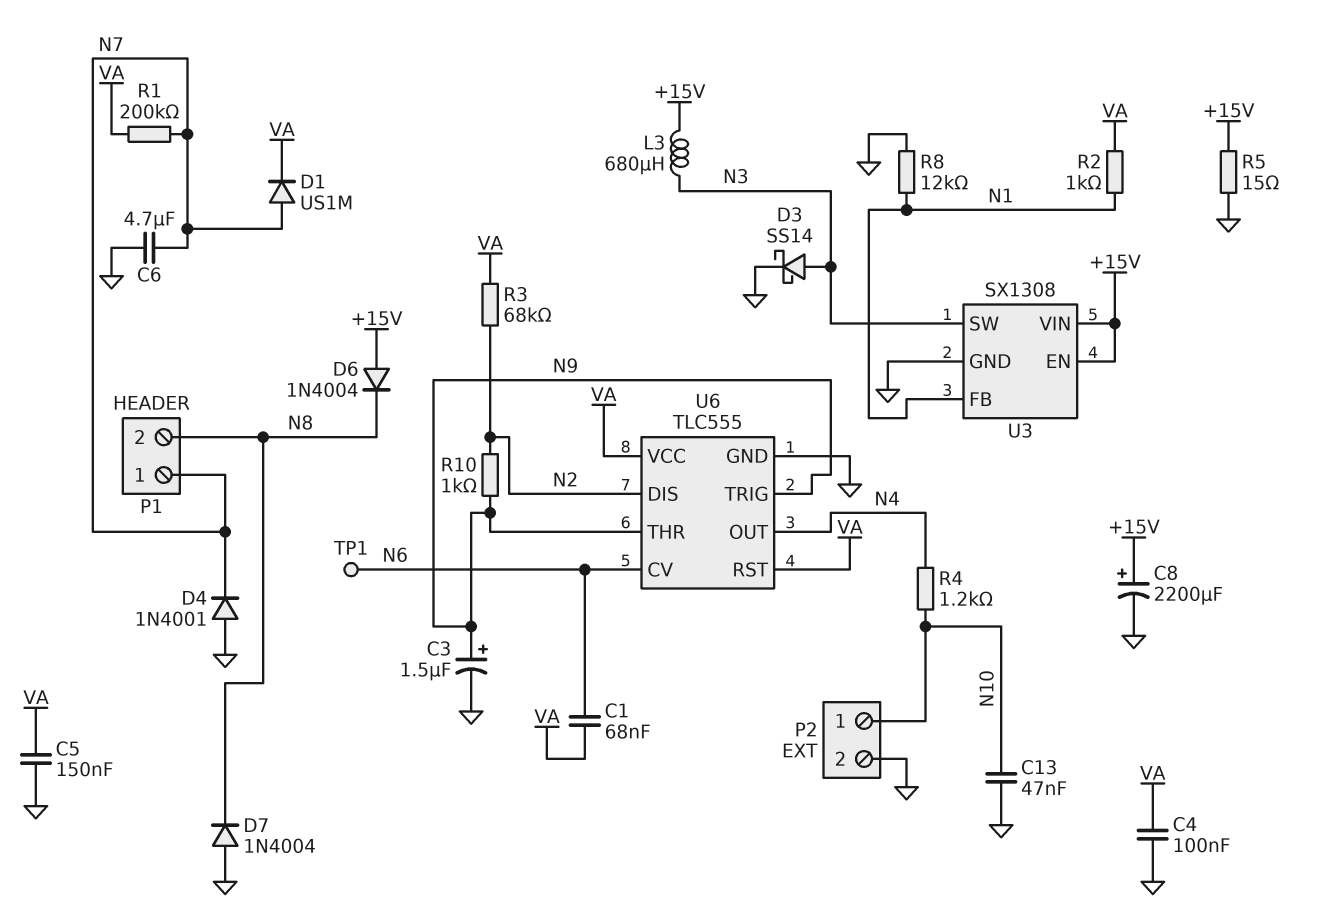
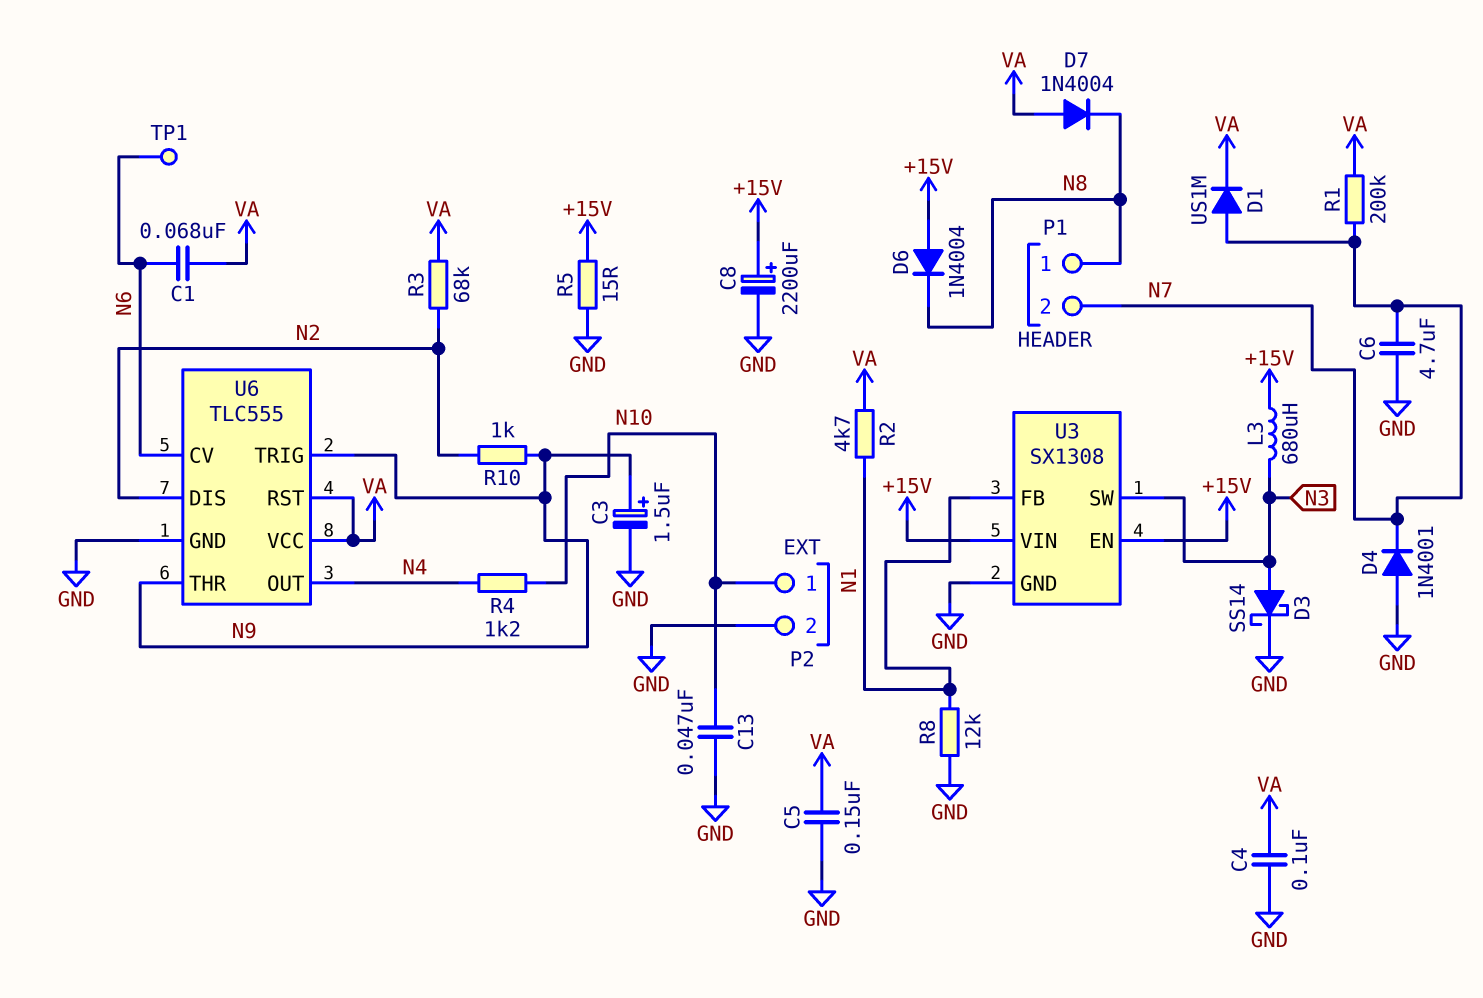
D7: diode 1N4004 (A GND, K N8) -> diode 1N4004 (A VA, K N8)
P1 pin 1: N7 -> N8
P1 pin 2: N8 -> N7
R2: 1k (N1, VA) -> 4.7k (N1, VA)

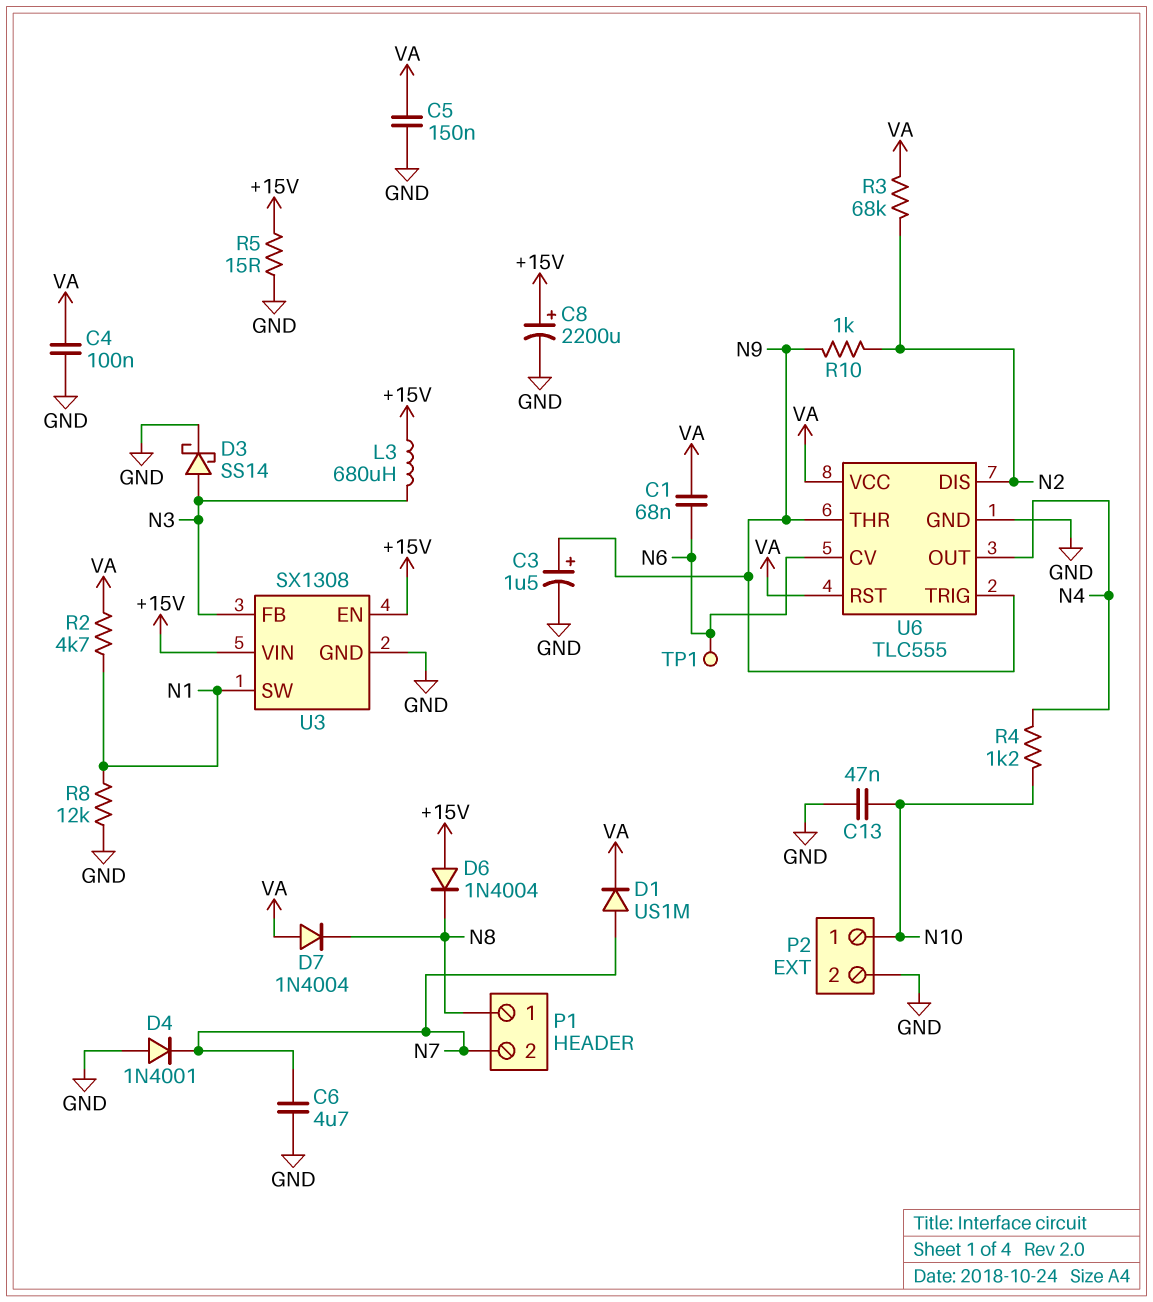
R1: 200k (N7, VA) -> none
U3 pin FB: N1 -> N3
U3 pin SW: N3 -> N1

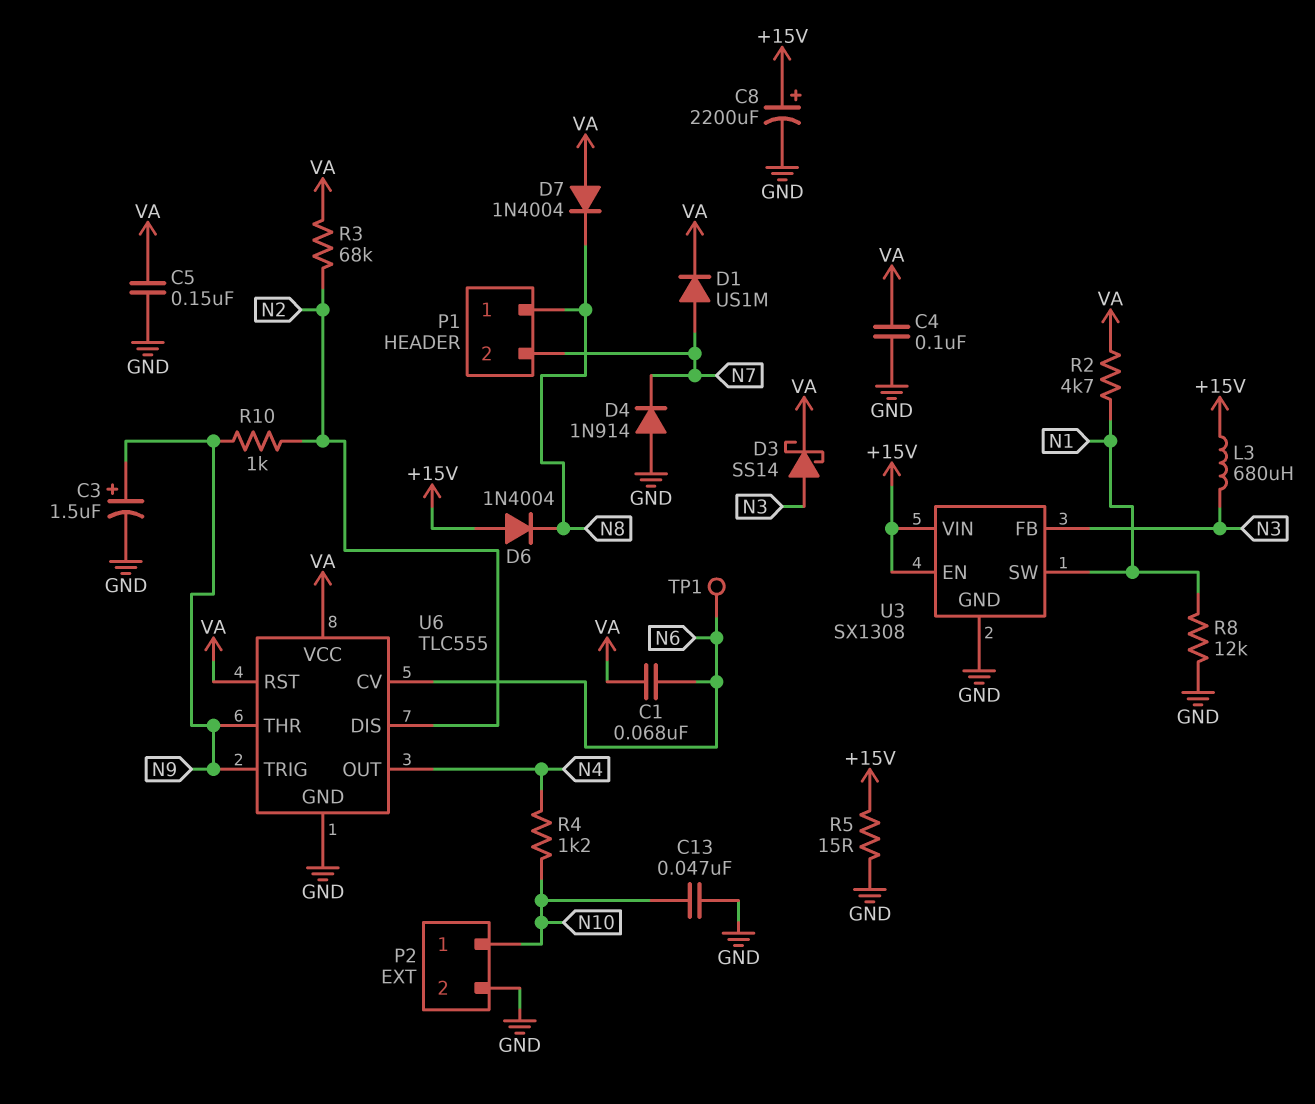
C6: 4.7uF (GND, N7) -> none
D3: schottky SS14 (A N3, K GND) -> schottky SS14 (A N3, K VA)
D4: diode 1N4001 (A GND, K N7) -> diode 1N914 (A GND, K N7)

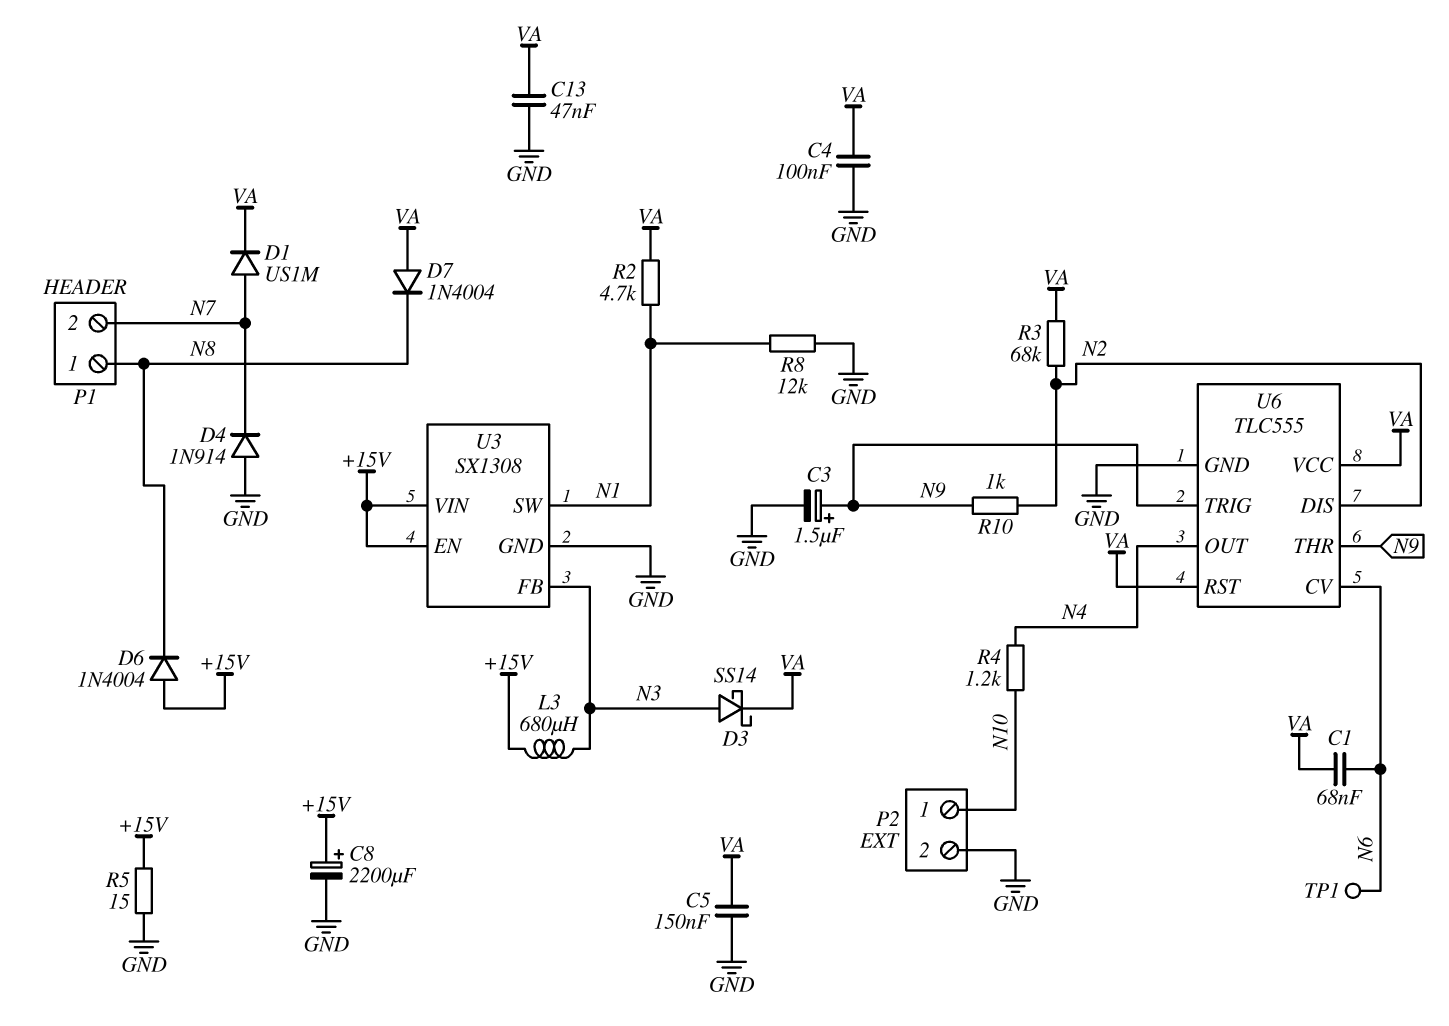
C13: 47nF (GND, N10) -> 47nF (GND, VA)

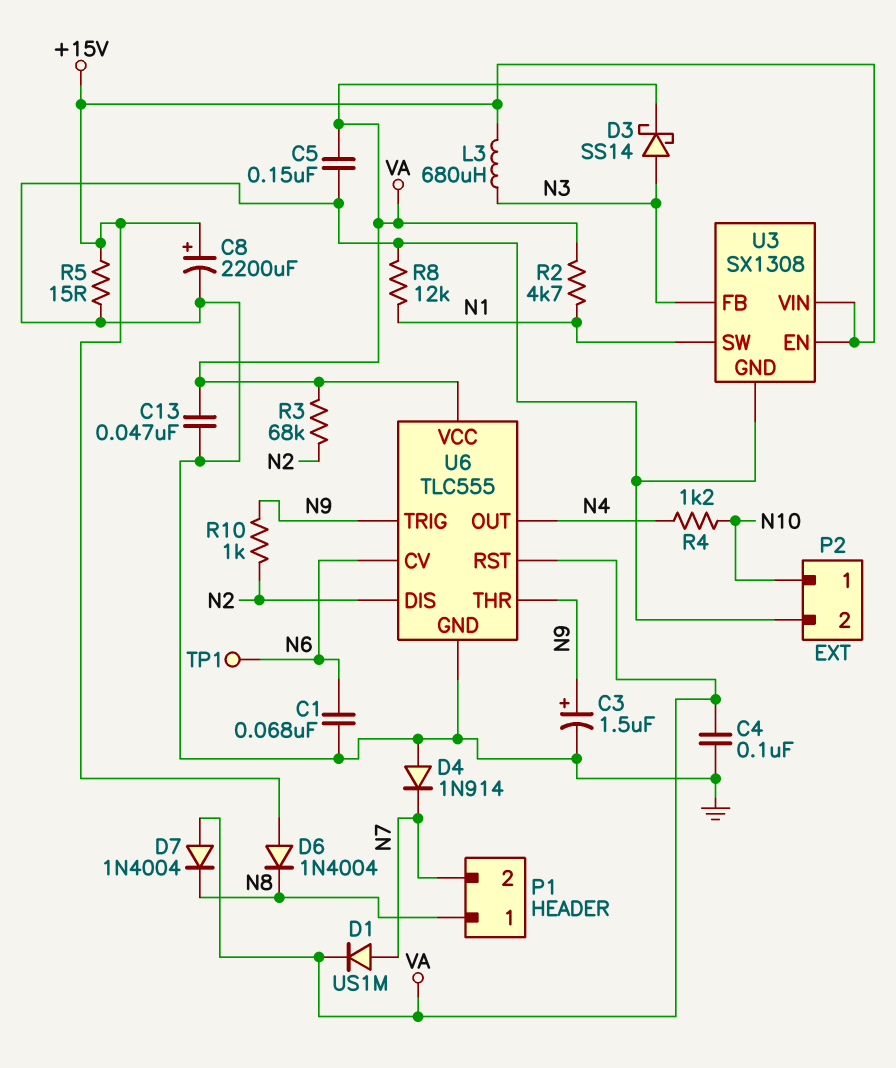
C1: 68nF (N6, VA) -> 68nF (GND, N6)

